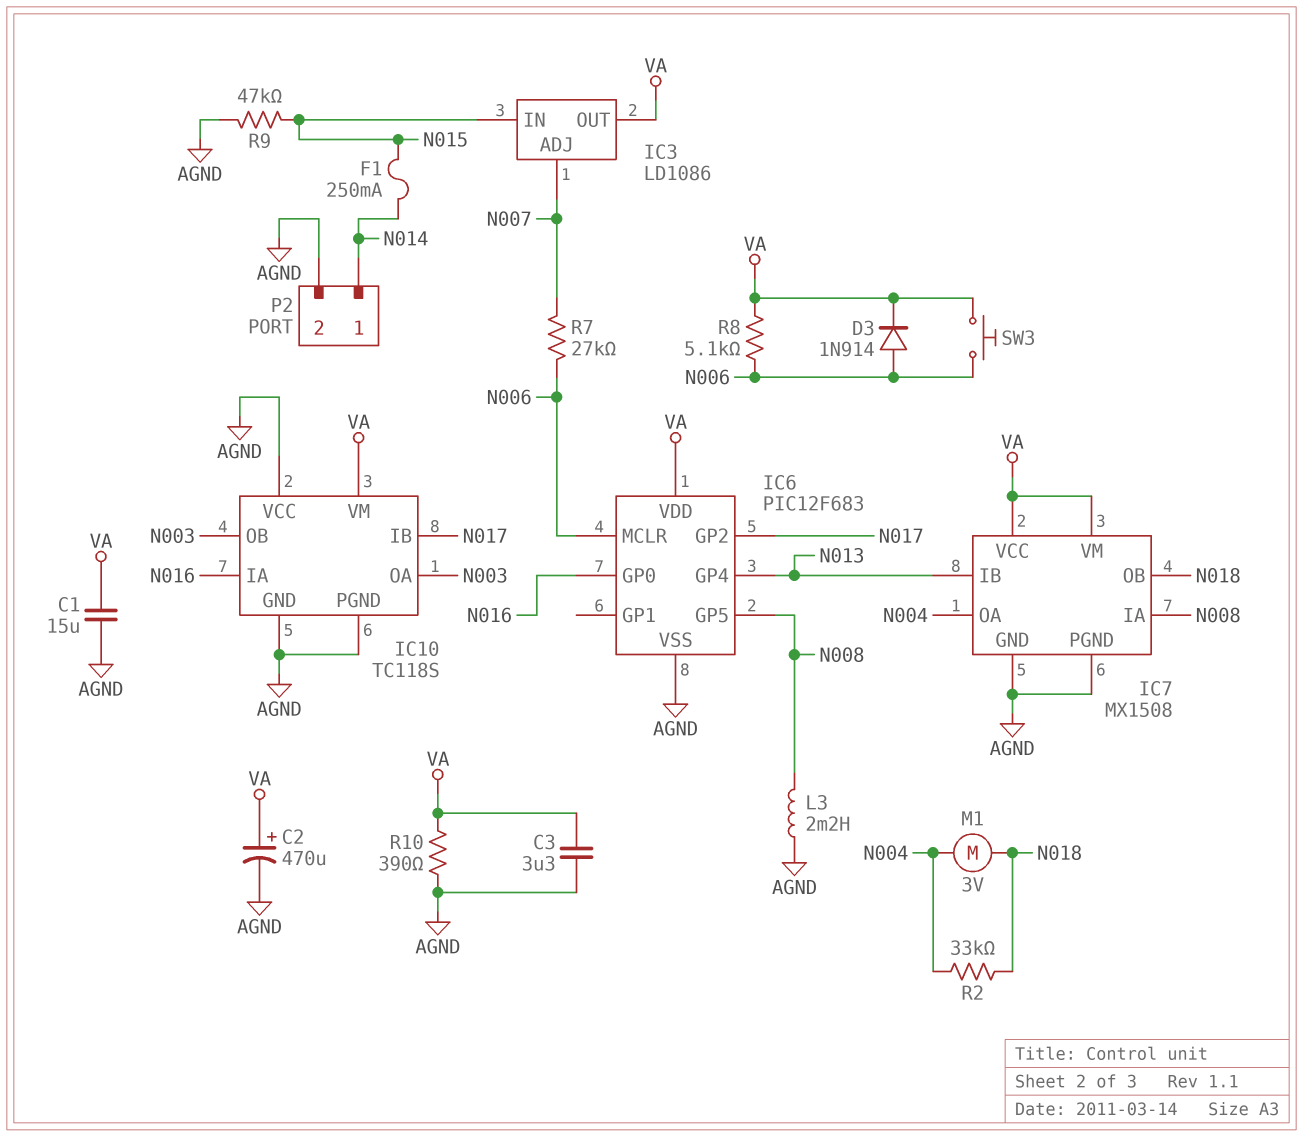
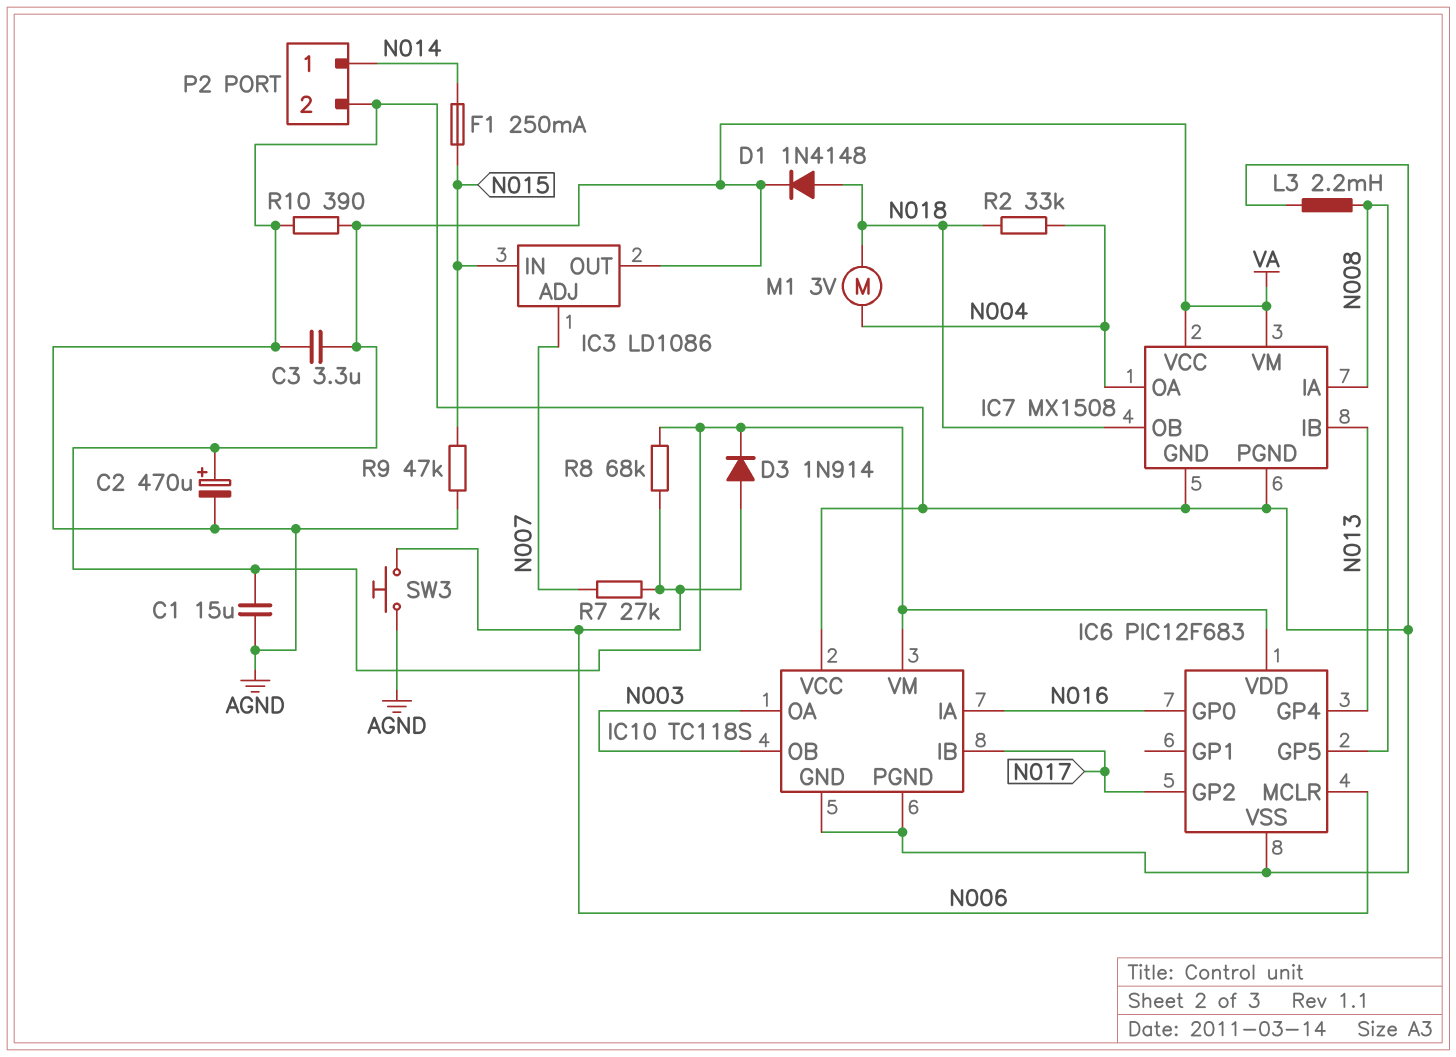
D1: none -> diode 1N4148 (A N018, K VA)
R8: 5.1k (N006, VA) -> 68k (N006, VA)
SW3: button (N006, VA) -> button (AGND, N006)

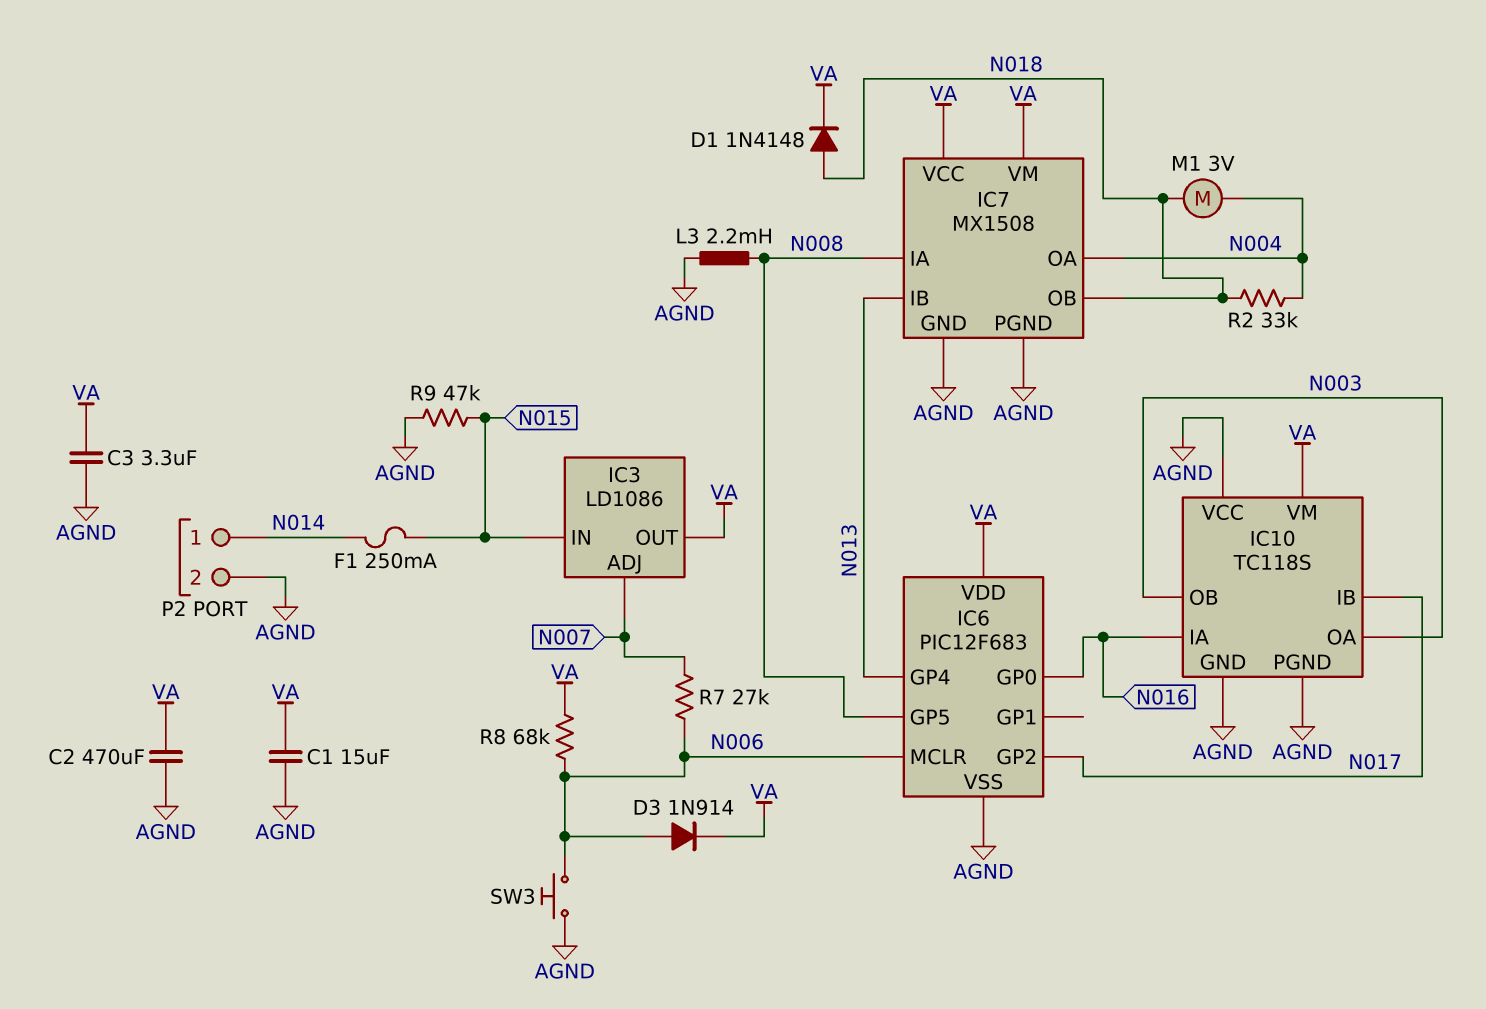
C2: 470uF (plus VA, minus AGND) -> 470uF (AGND, VA)
R10: 390 (AGND, VA) -> none

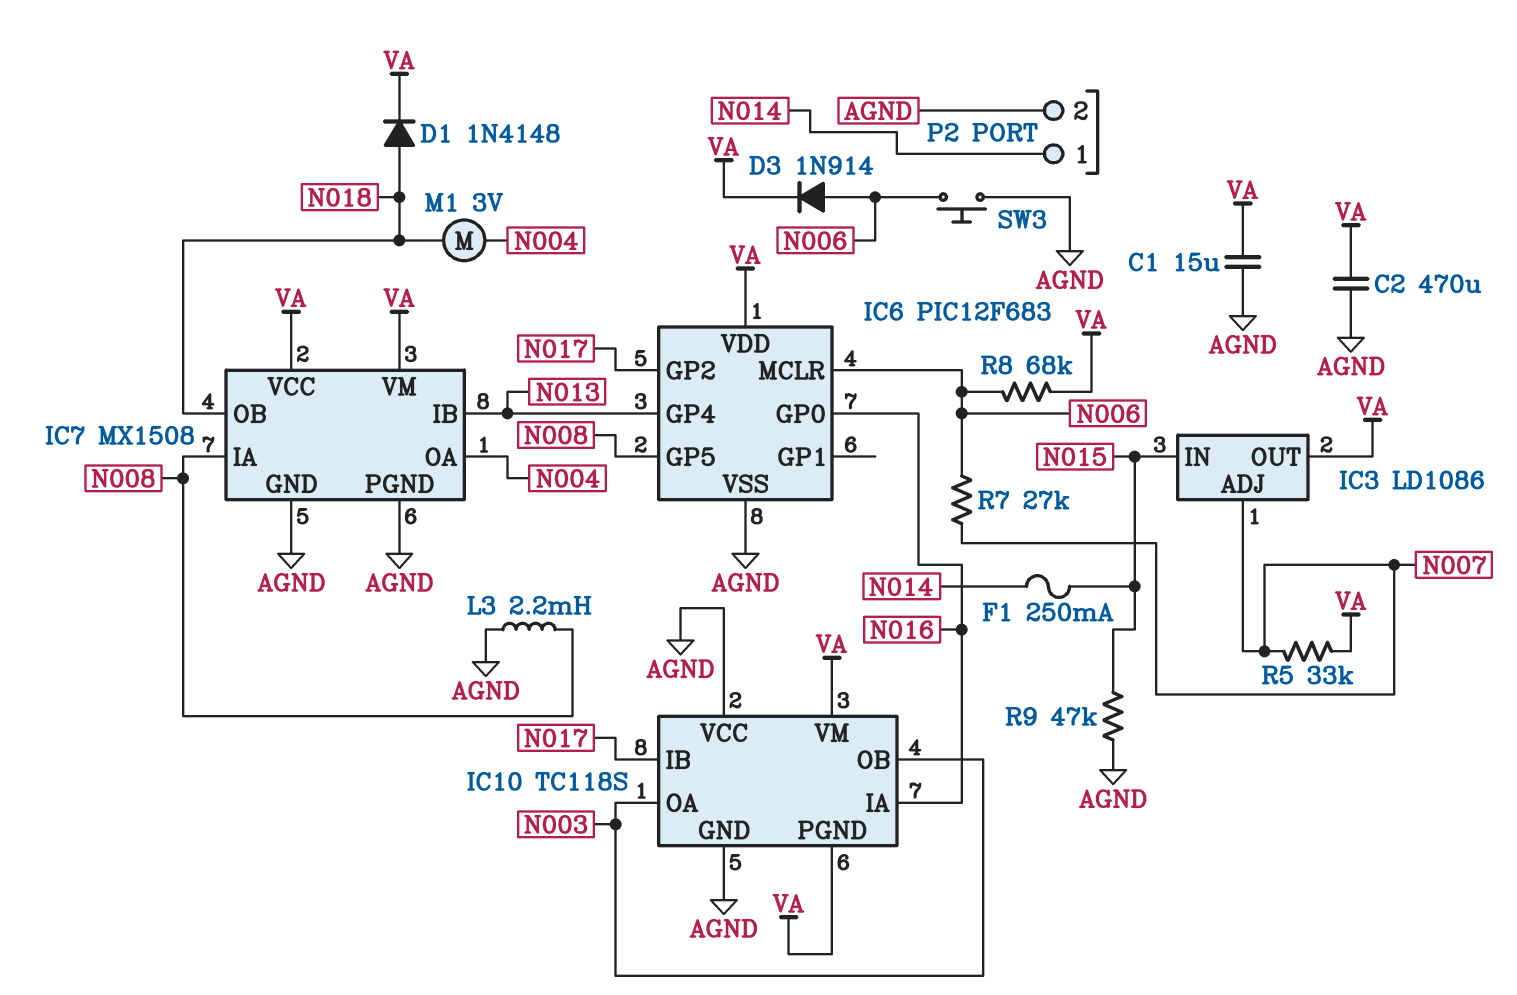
C3: 3.3uF (AGND, VA) -> none
IC10 pin PGND: AGND -> VA
R2: 33k (N004, N018) -> none
R5: none -> 33k (N007, VA)

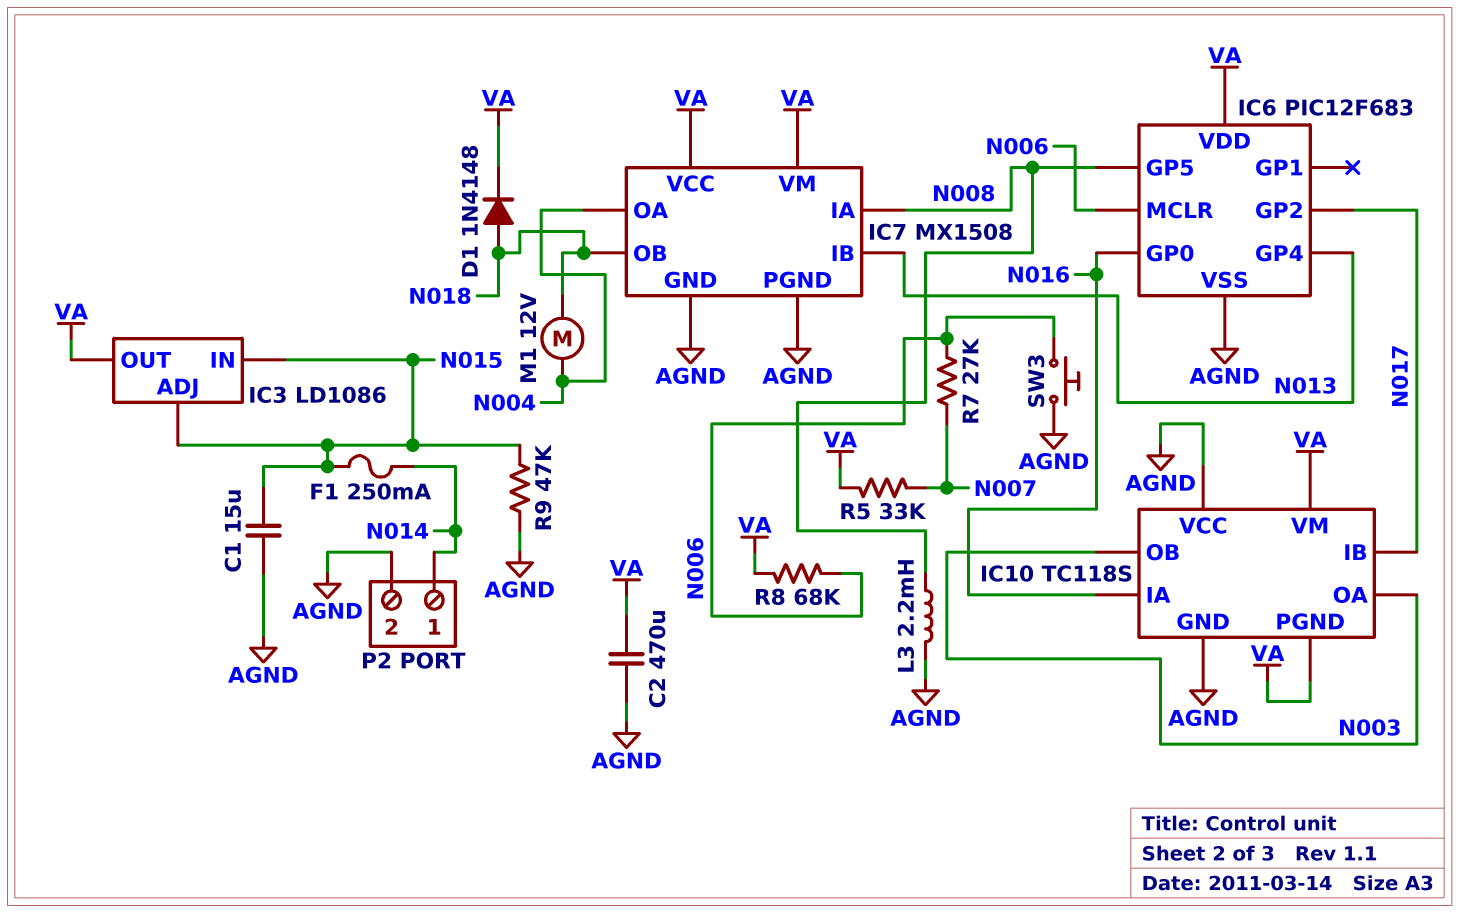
C1: 15uF (AGND, VA) -> 15uF (AGND, N015)
D3: diode 1N914 (A N006, K VA) -> none
IC3 pin ADJ: N007 -> N015
M1: motor 3V (N004, N018) -> motor 12V (N004, N018)

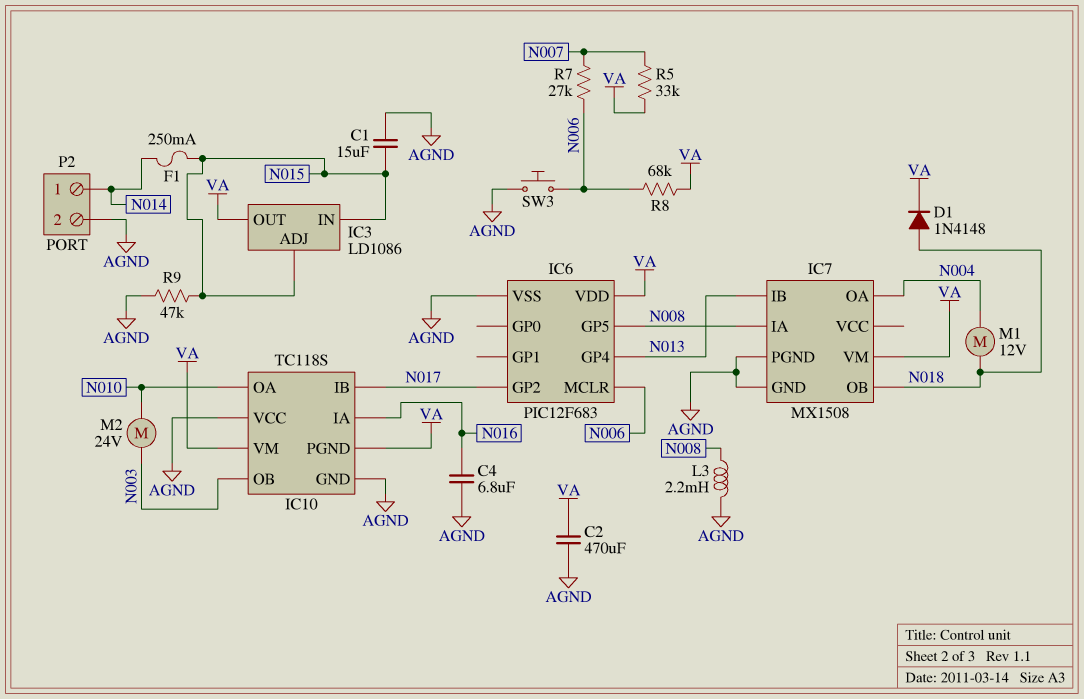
C4: none -> 6.8uF (AGND, N016)
IC6 pin GP0: N016 -> none
IC7 pin VCC: VA -> none
IC10 pin OA: N003 -> N010
M2: none -> motor 24V (N003, N010)

